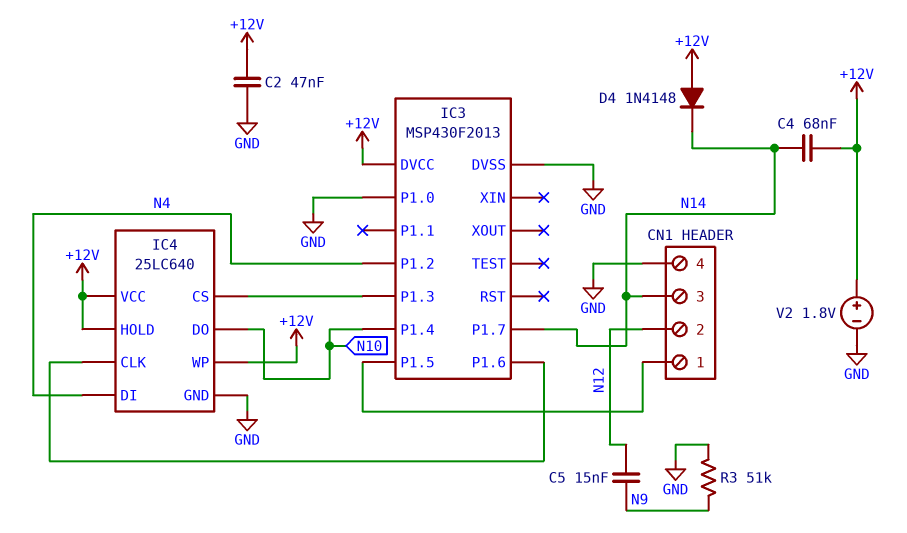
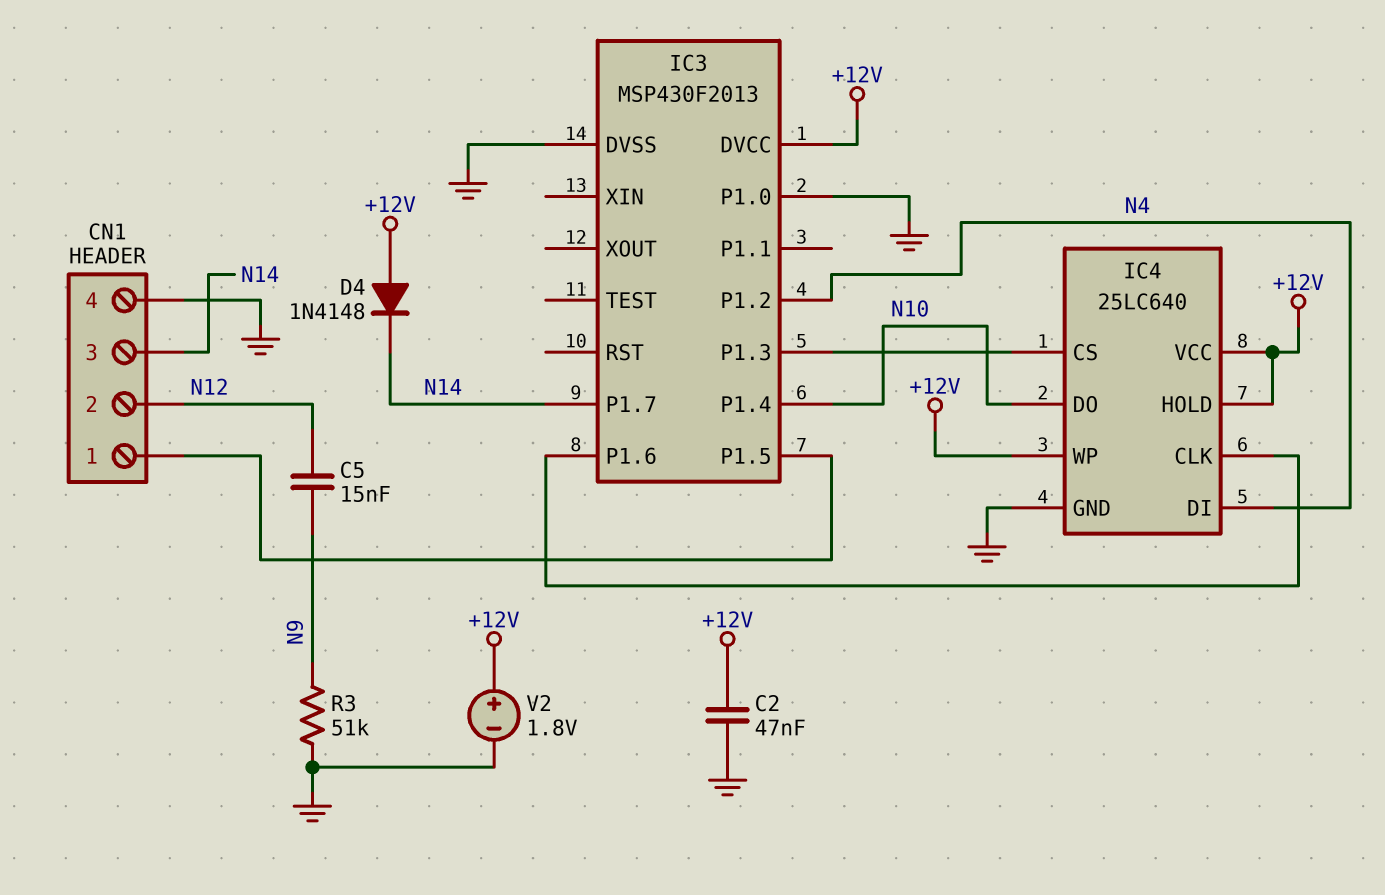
C4: 68nF (+12V, N14) -> none

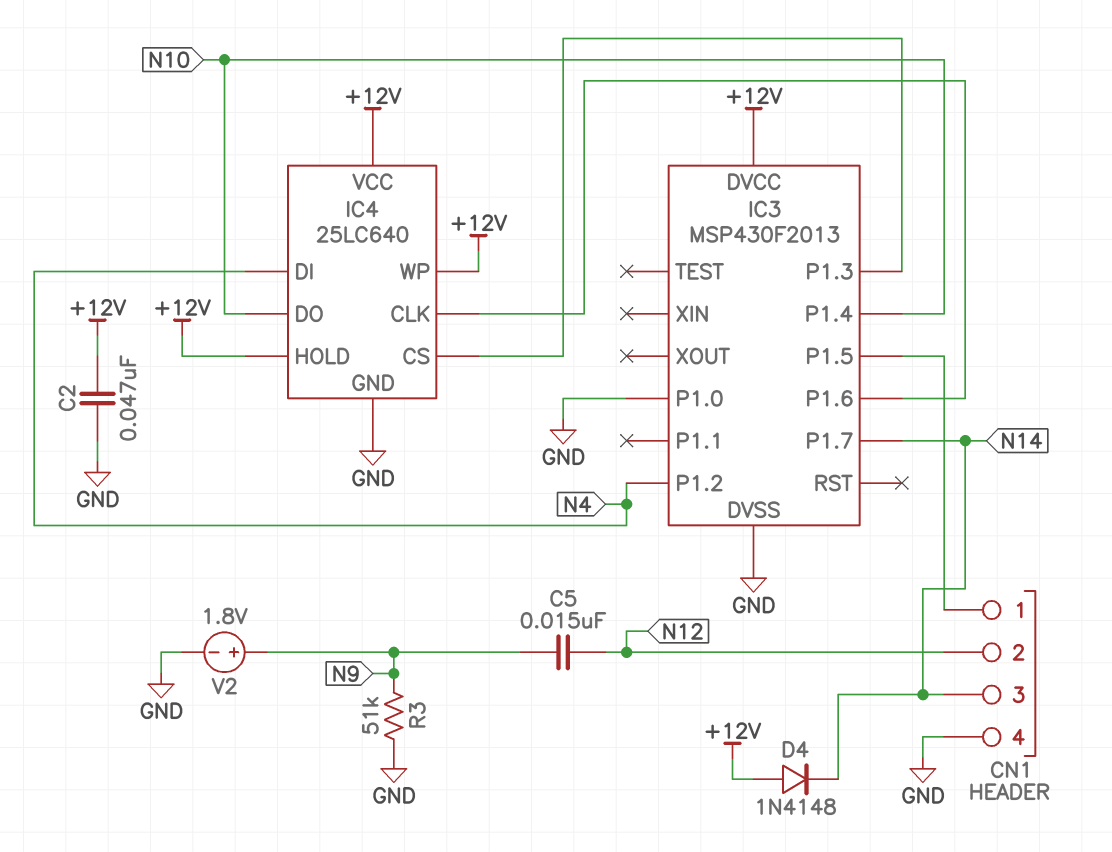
V2: 1.8V (plus +12V, minus GND) -> 1.8V (plus N9, minus GND)

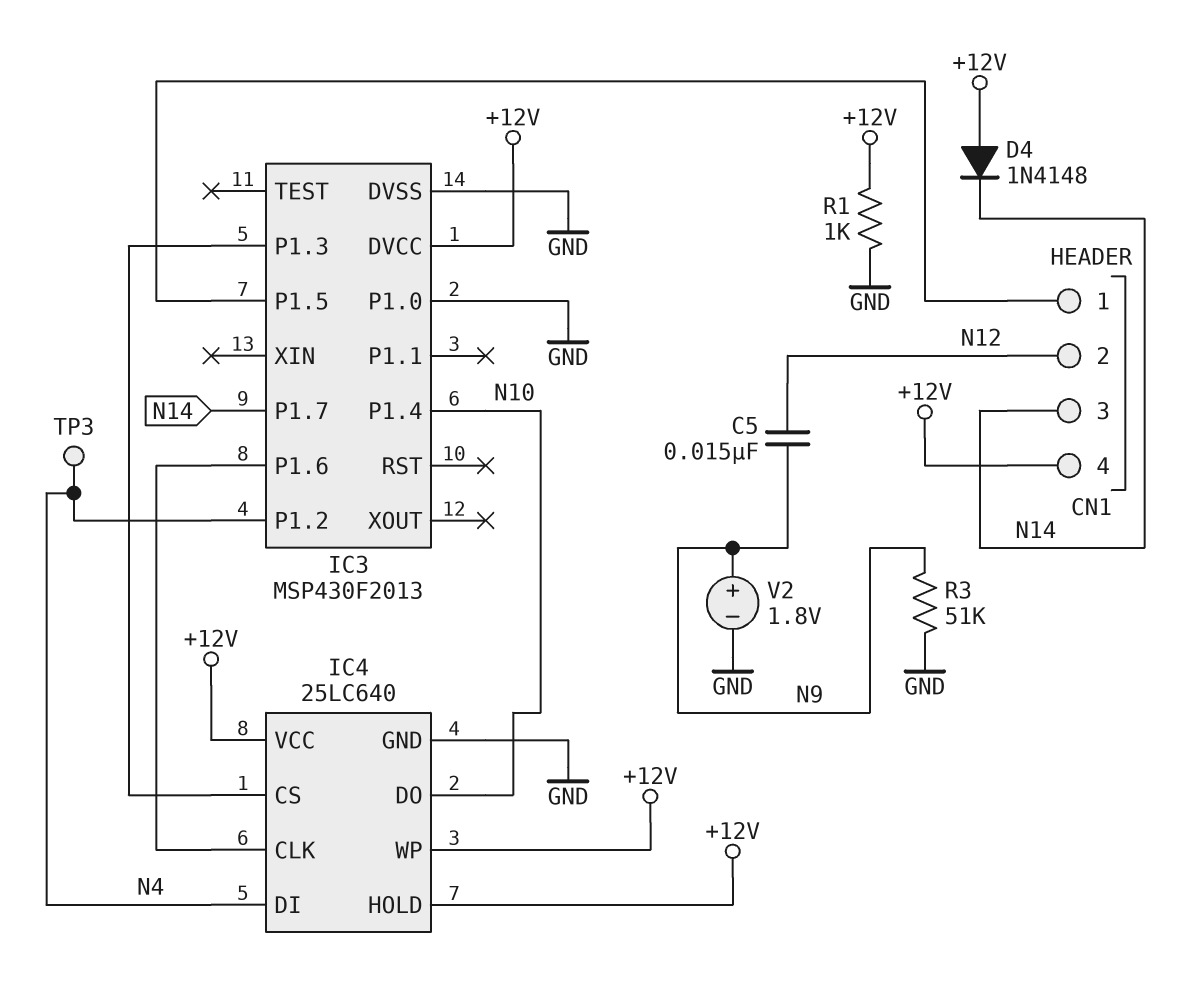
C2: 47nF (+12V, GND) -> none
CN1 pin 4: GND -> +12V
R1: none -> 1k (+12V, GND)
TP3: none -> test point (N4)

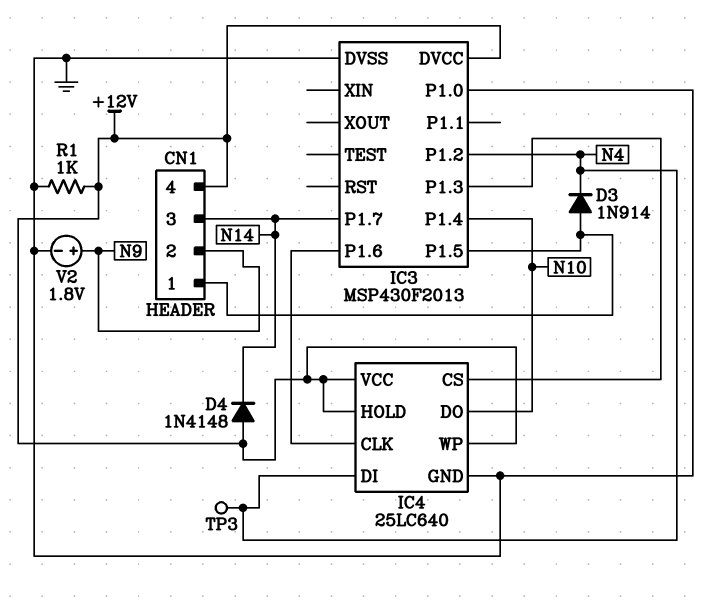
C5: 15nF (N9, N12) -> none
CN1 pin 2: N12 -> N9
D3: none -> diode 1N914 (A CN1/1, K N4)
R3: 51k (GND, N9) -> none

